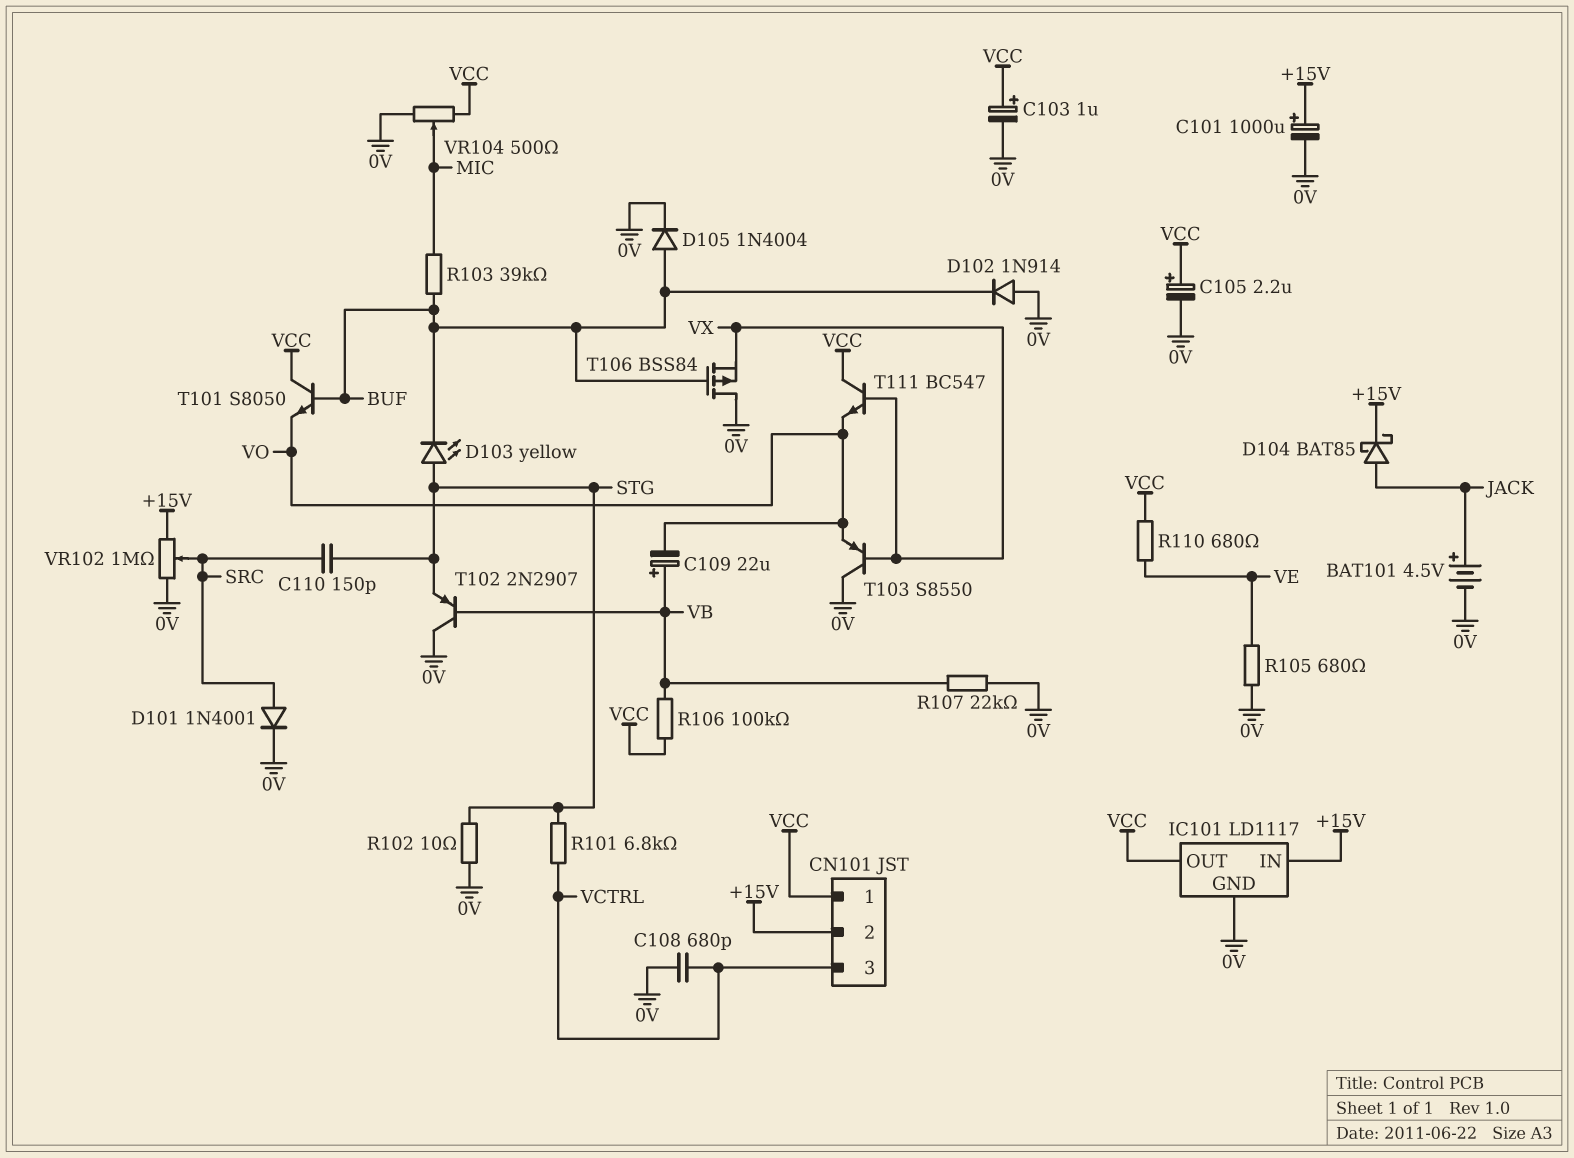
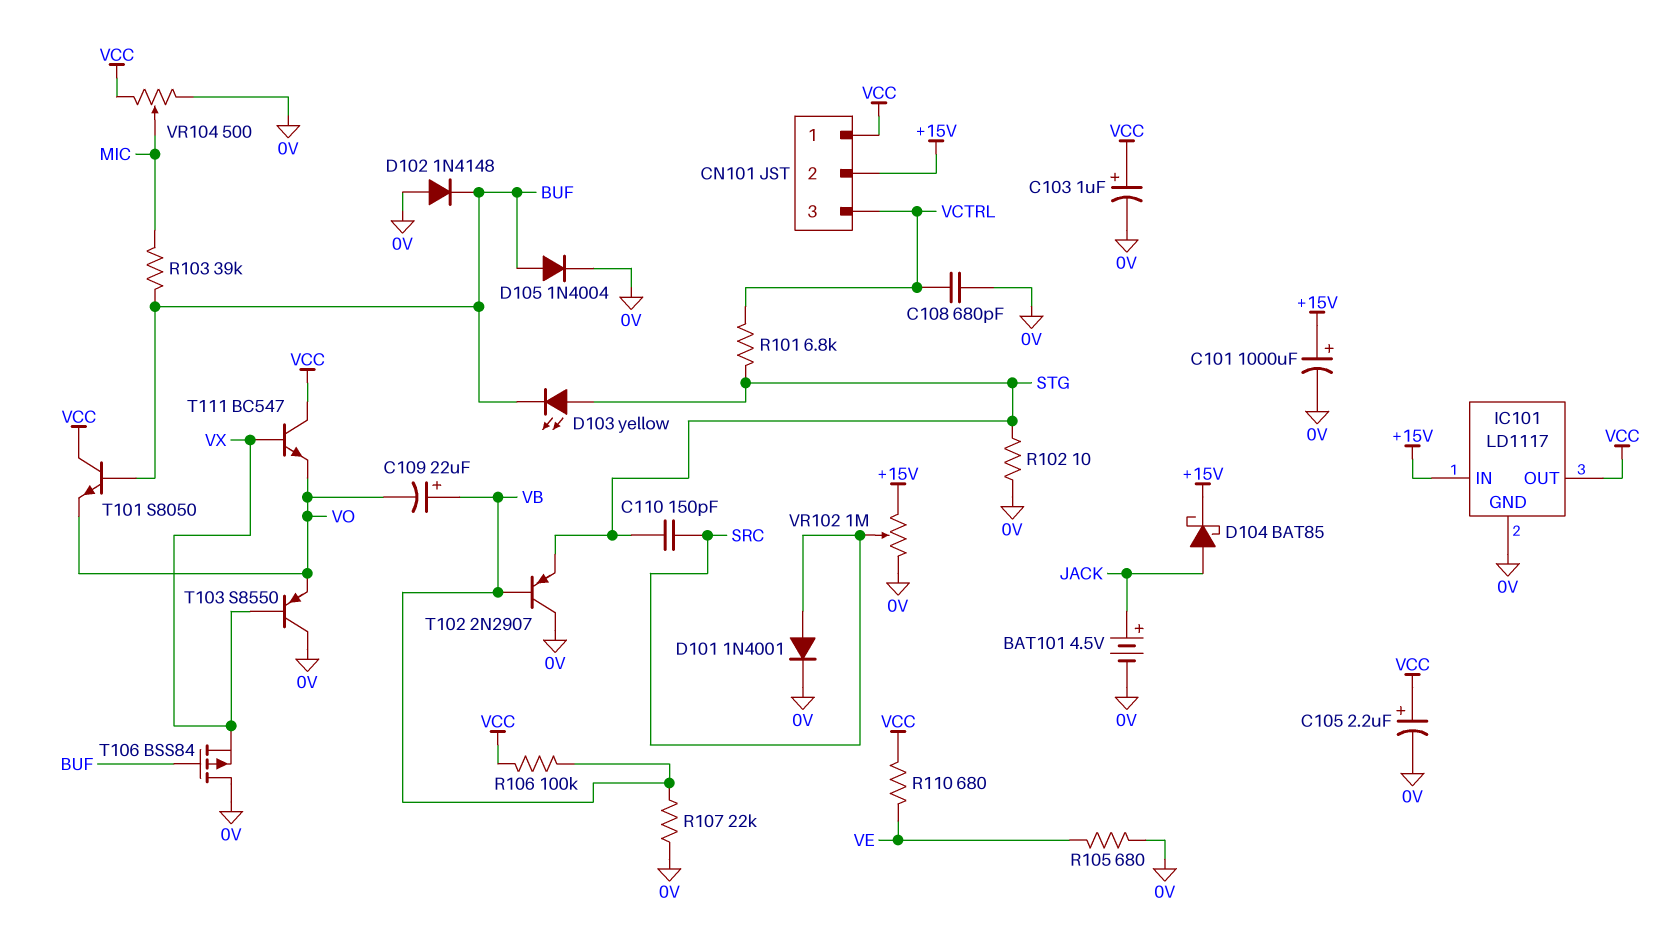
D102: diode 1N914 (A 0V, K BUF) -> diode 1N4148 (A 0V, K BUF)

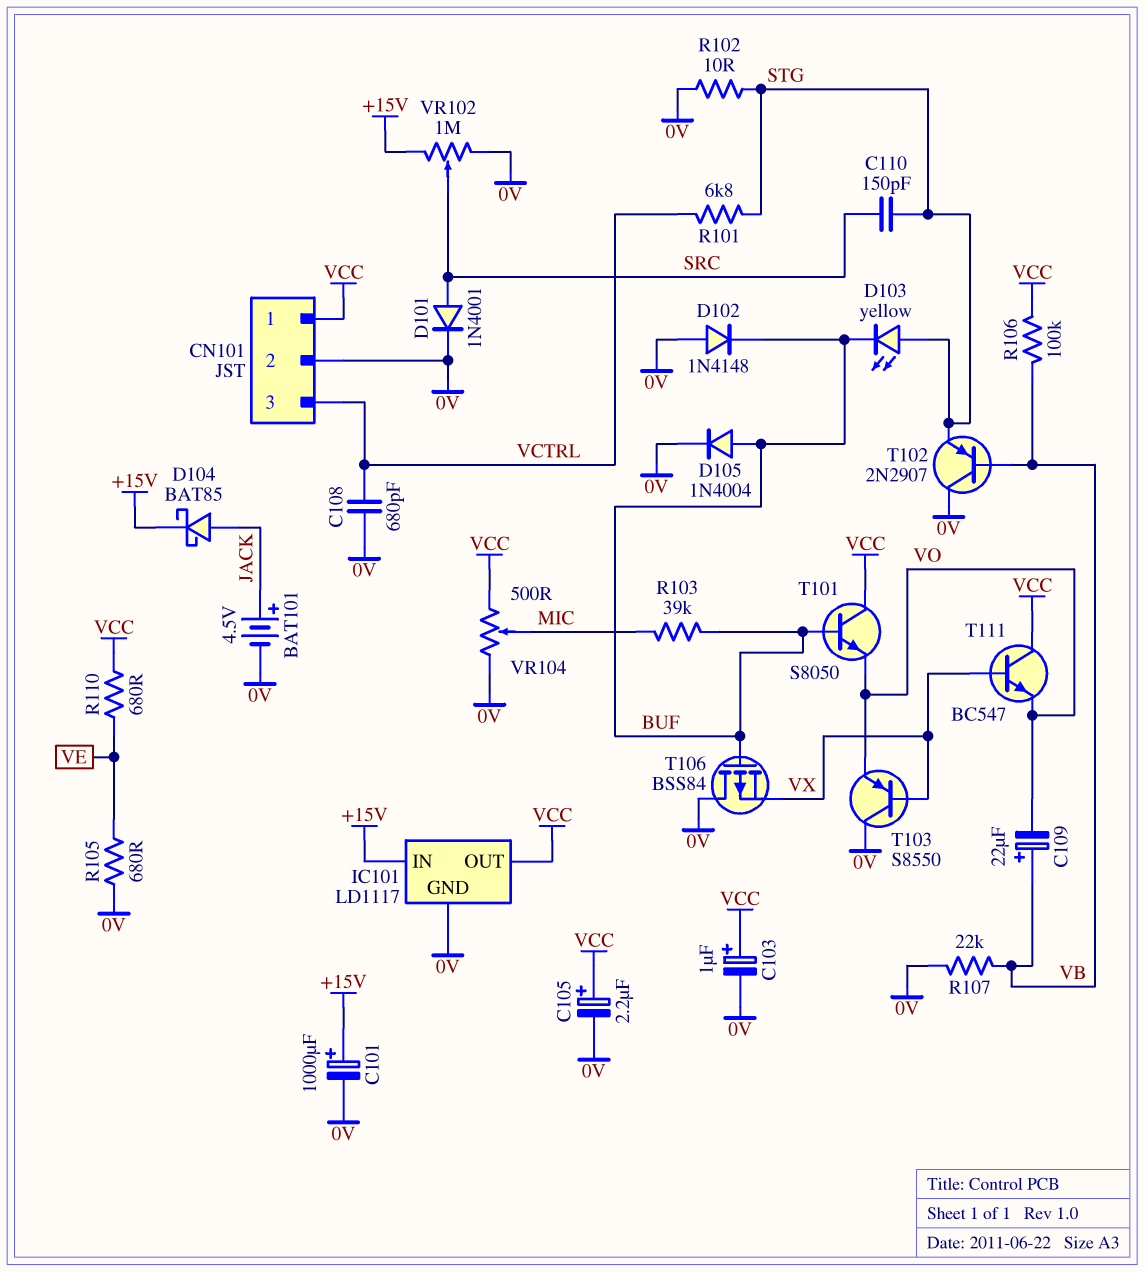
CN101 pin 2: +15V -> 0V

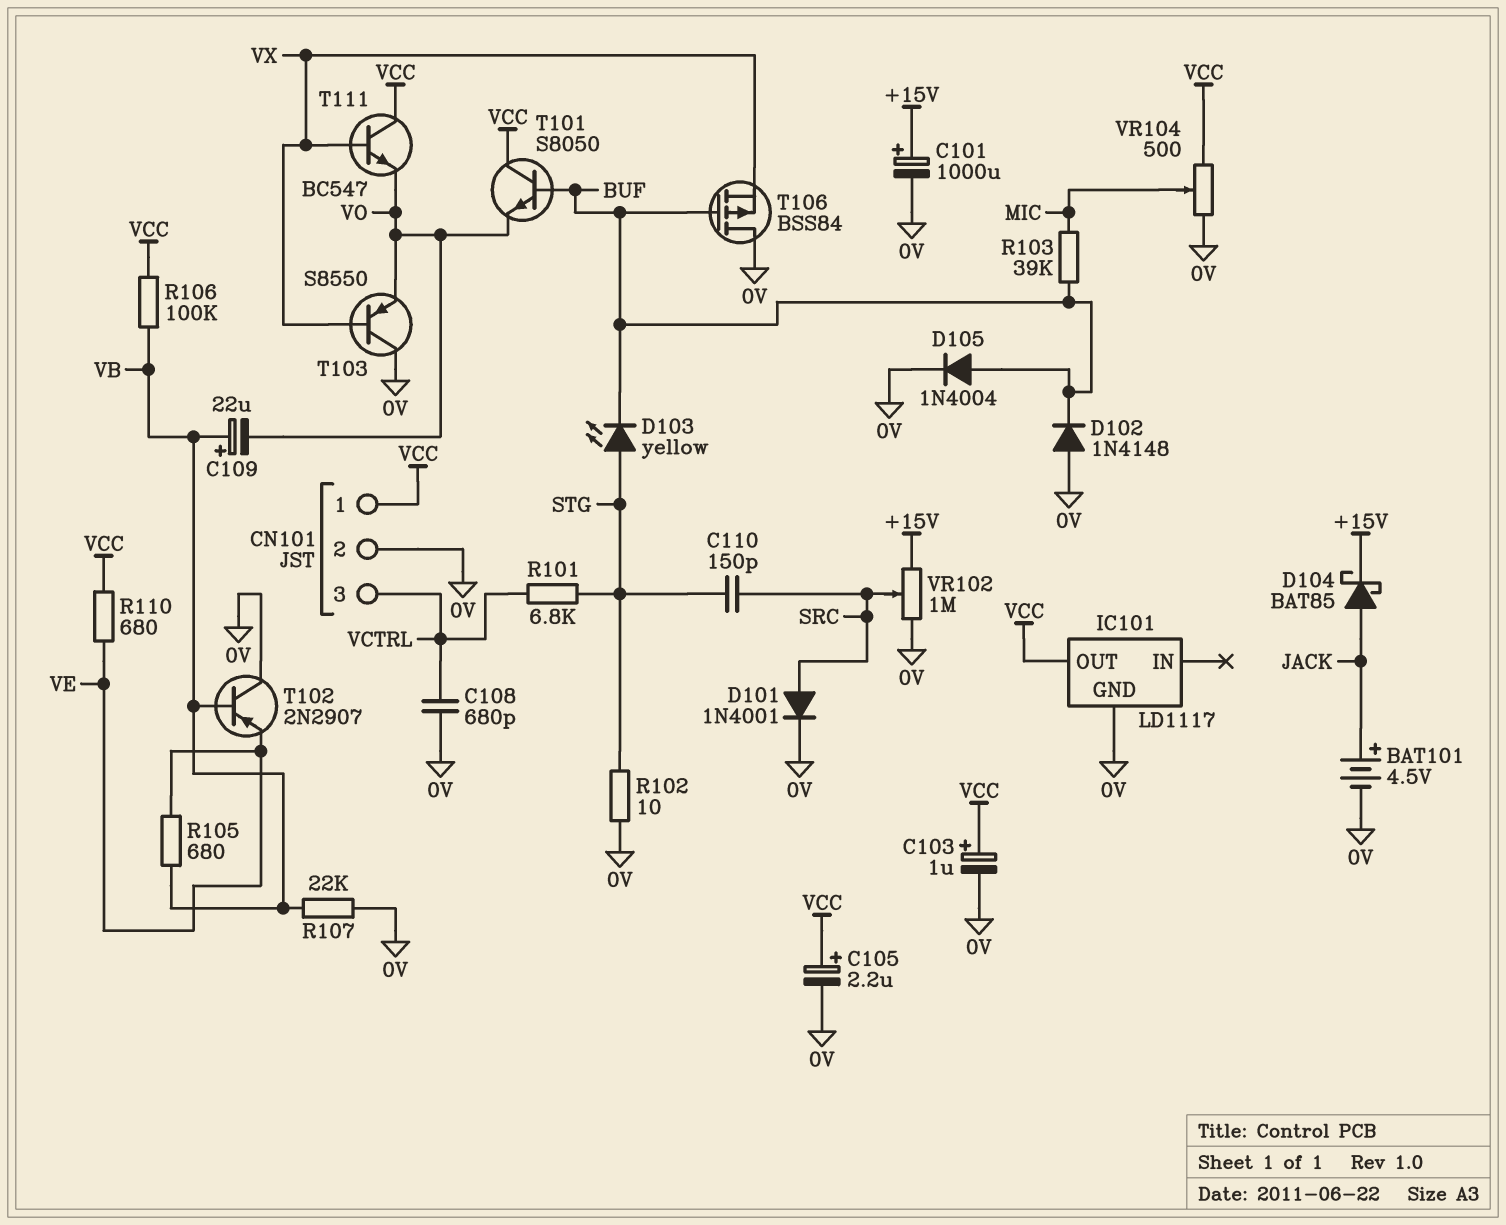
IC101 pin IN: +15V -> none
R105: 680 (0V, VE) -> 680 (VB, VE)
T102: PNP 2N2907 (B VB, C 0V, E STG) -> PNP 2N2907 (B VB, C 0V, E VE)

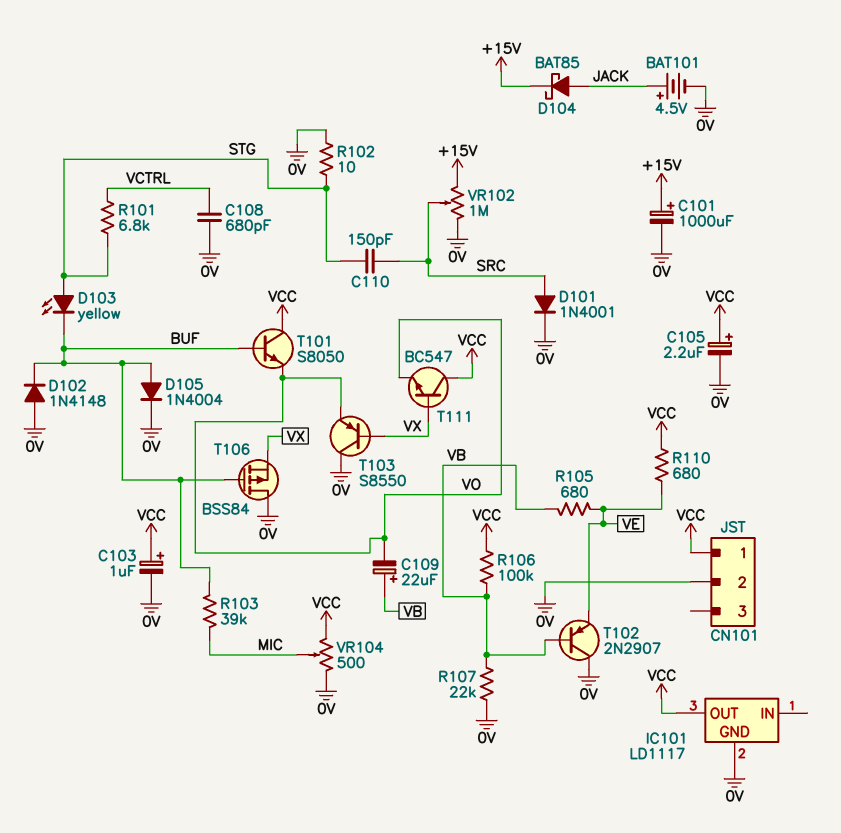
CN101 pin 3: VCTRL -> none

